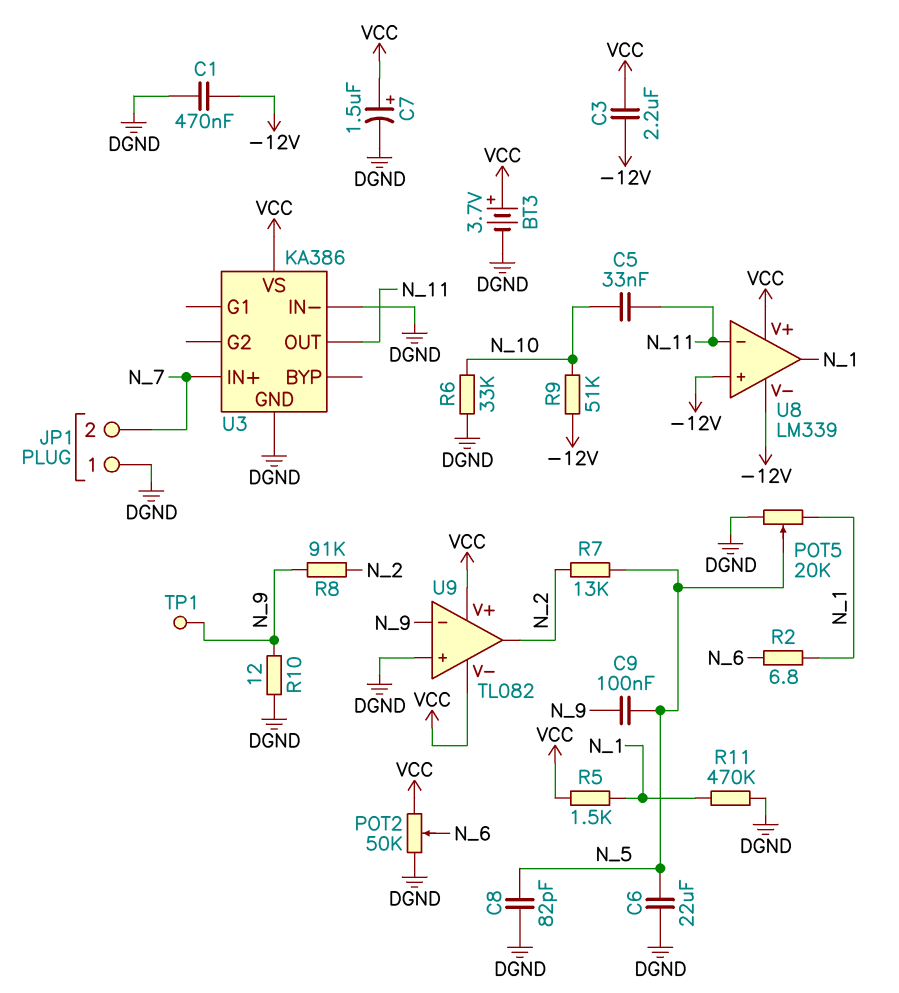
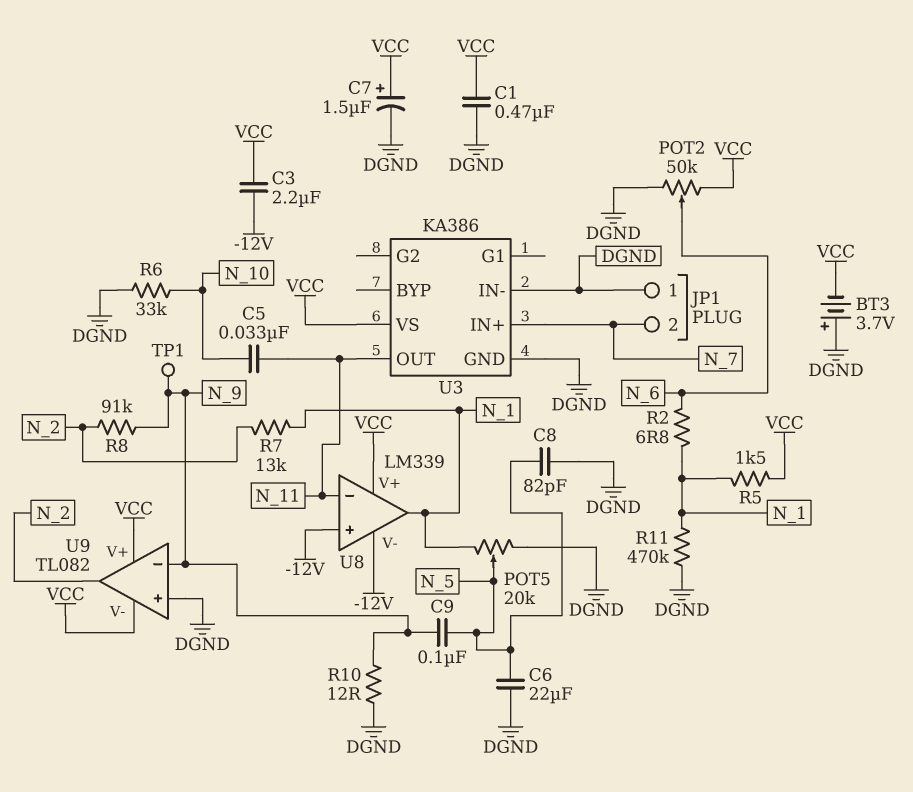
BT3: 3.7V (plus VCC, minus DGND) -> 3.7V (plus DGND, minus VCC)
C1: 470nF (-12V, DGND) -> 470nF (DGND, VCC)
R7: 13k (N_2, N_5) -> 13k (N_1, N_2)
R9: 51k (-12V, N_10) -> none

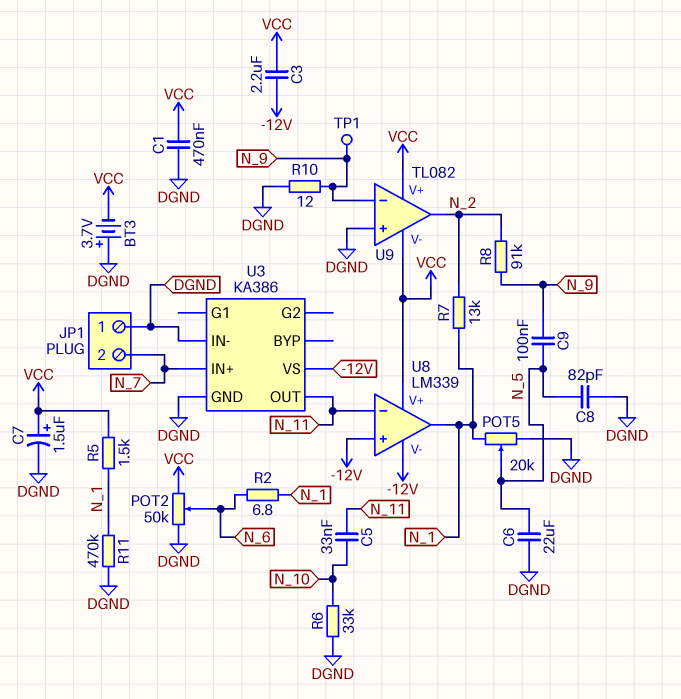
U3 pin VS: VCC -> -12V

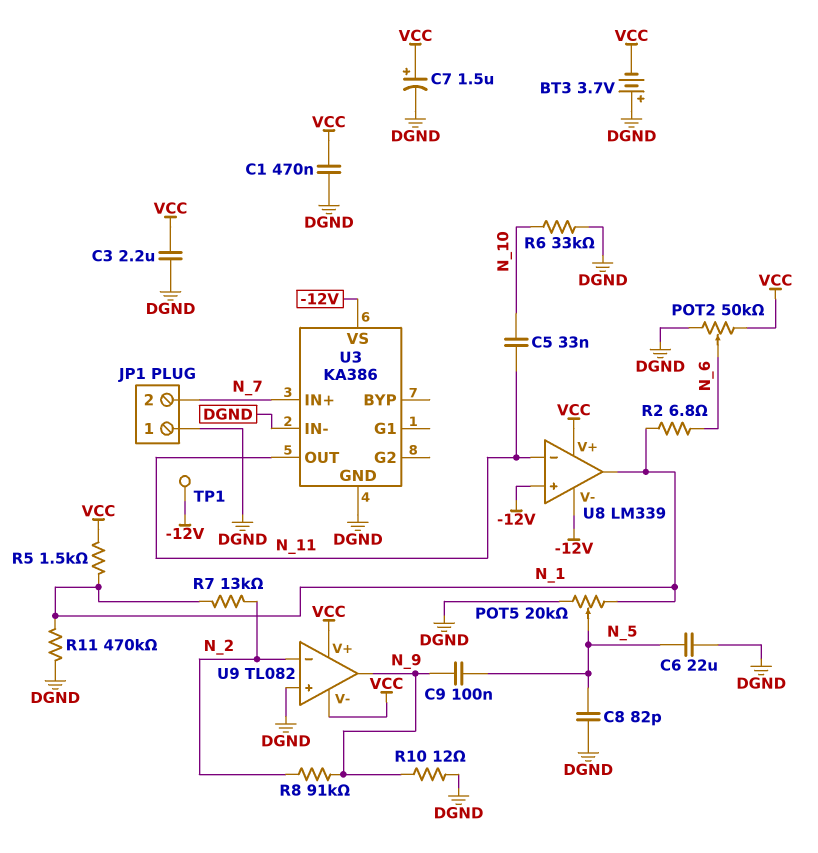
C3: 2.2uF (-12V, VCC) -> 2.2uF (DGND, VCC)
TP1: test point (N_9) -> test point (-12V)
U9 pin in-: N_9 -> N_2
U9 pin out: N_2 -> N_9

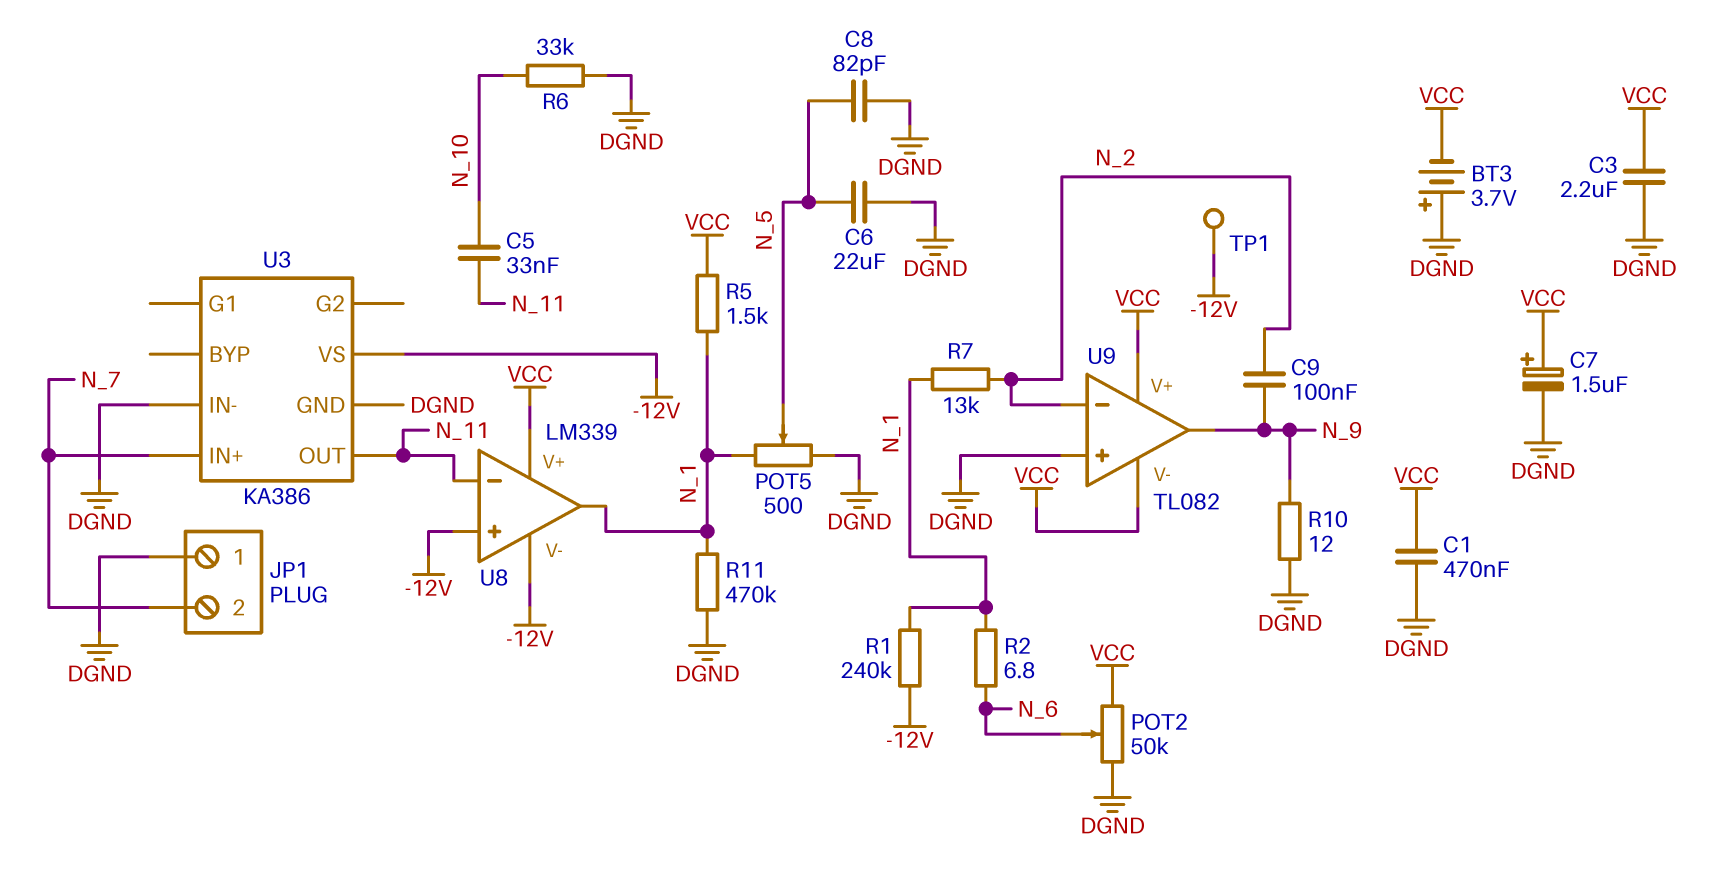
C9: 100nF (N_5, N_9) -> 100nF (N_2, N_9)
POT5: 20k (DGND, N_1, wiper N_5) -> 500 (DGND, N_1, wiper N_5)
R1: none -> 240k (-12V, N_1)
R8: 91k (N_2, N_9) -> none

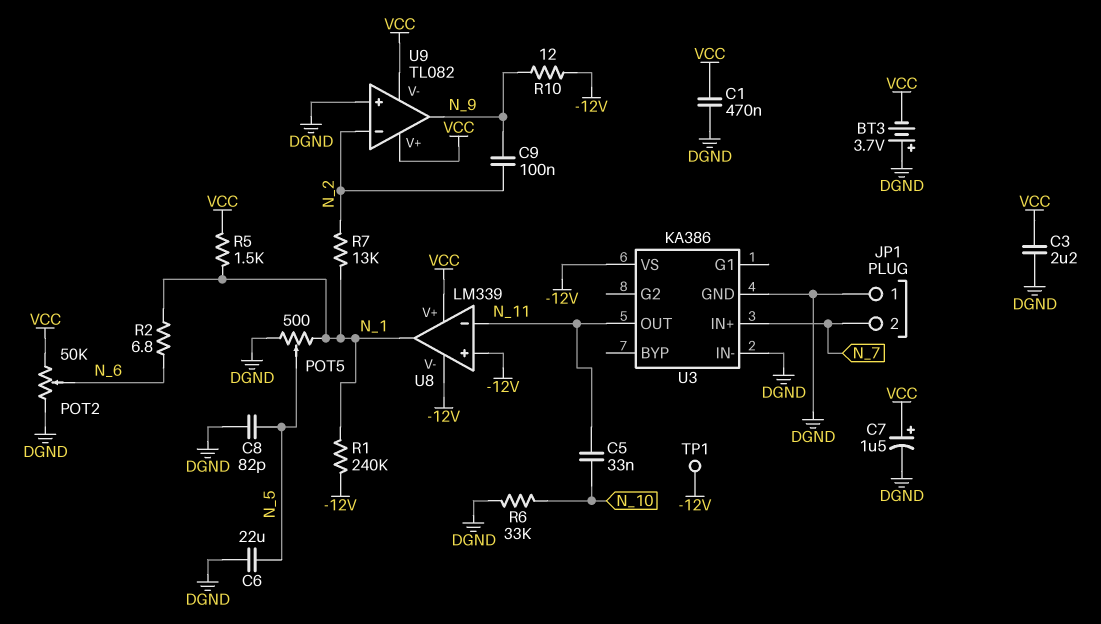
R10: 12 (DGND, N_9) -> 12 (-12V, N_9)
R11: 470k (DGND, N_1) -> none

